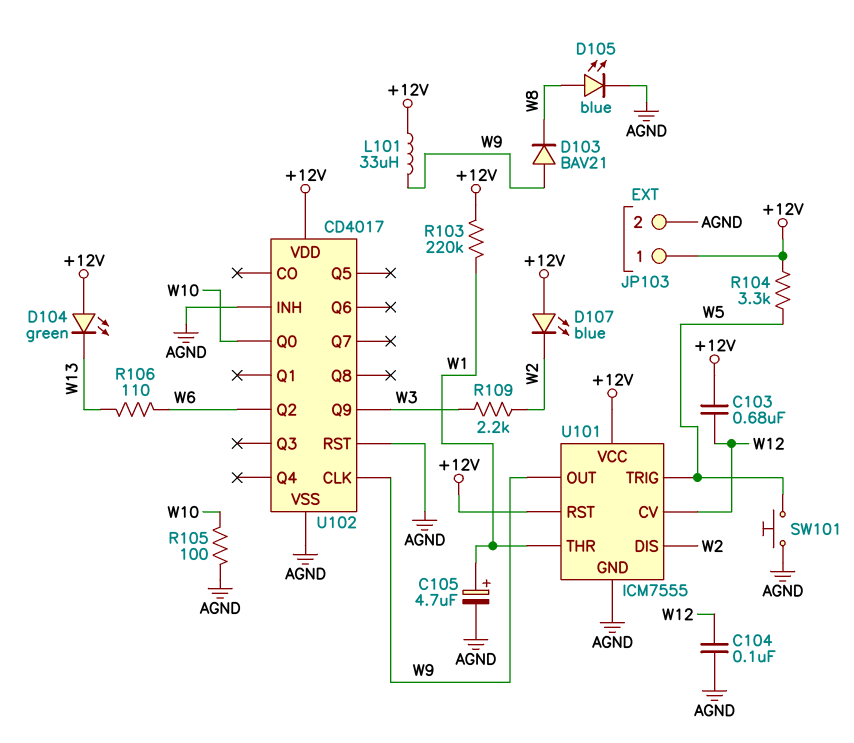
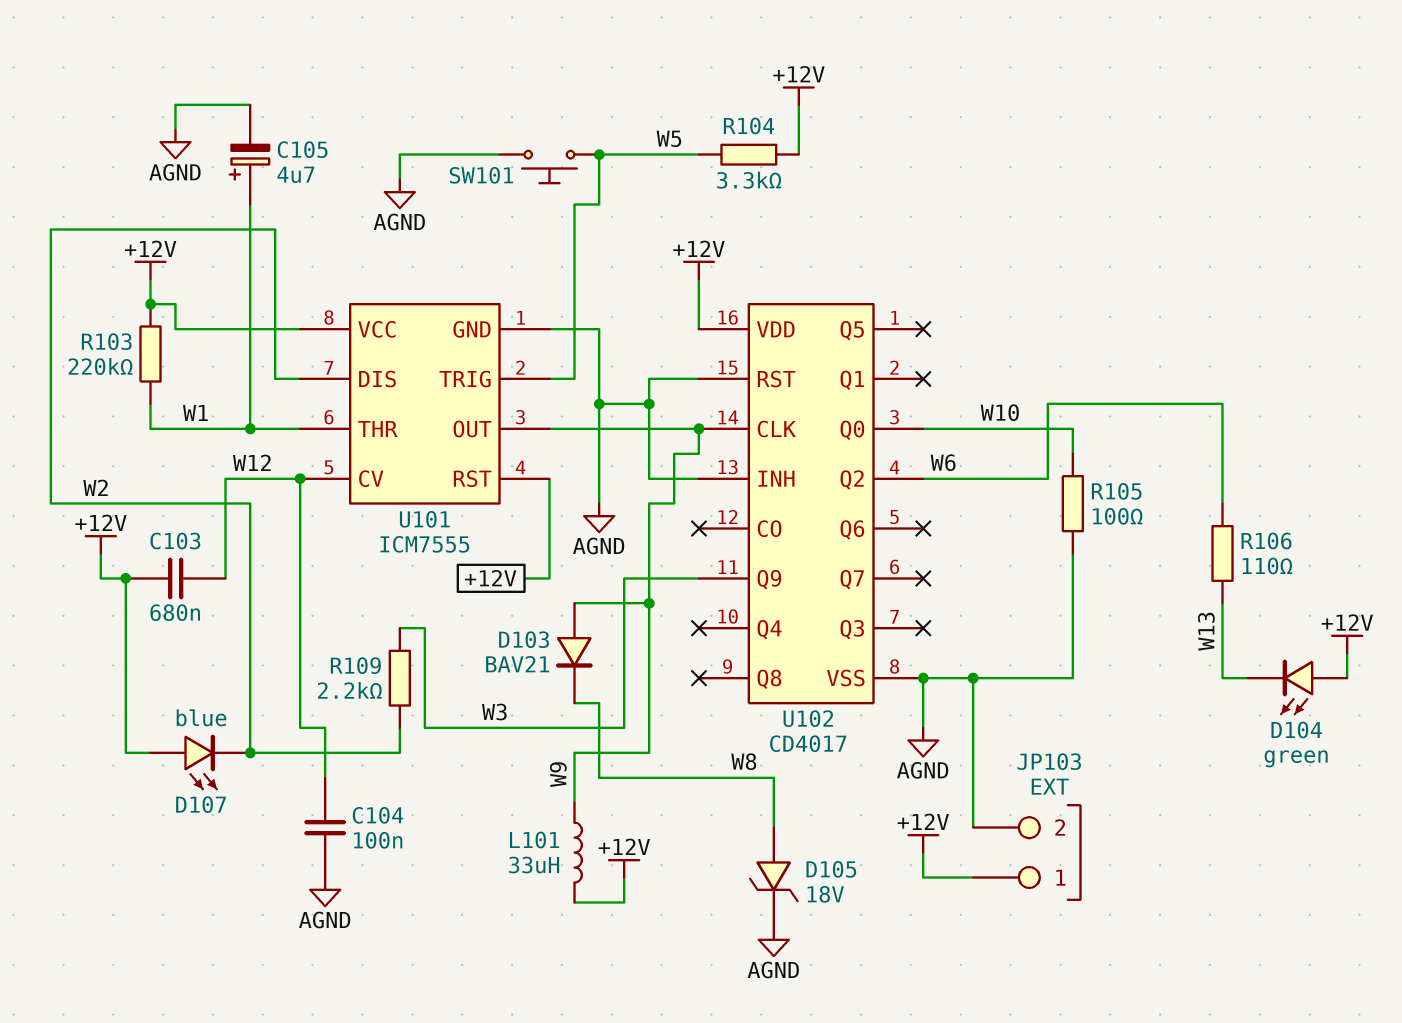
D105: LED blue (A W8, K AGND) -> zener 18V (A W8, K AGND)

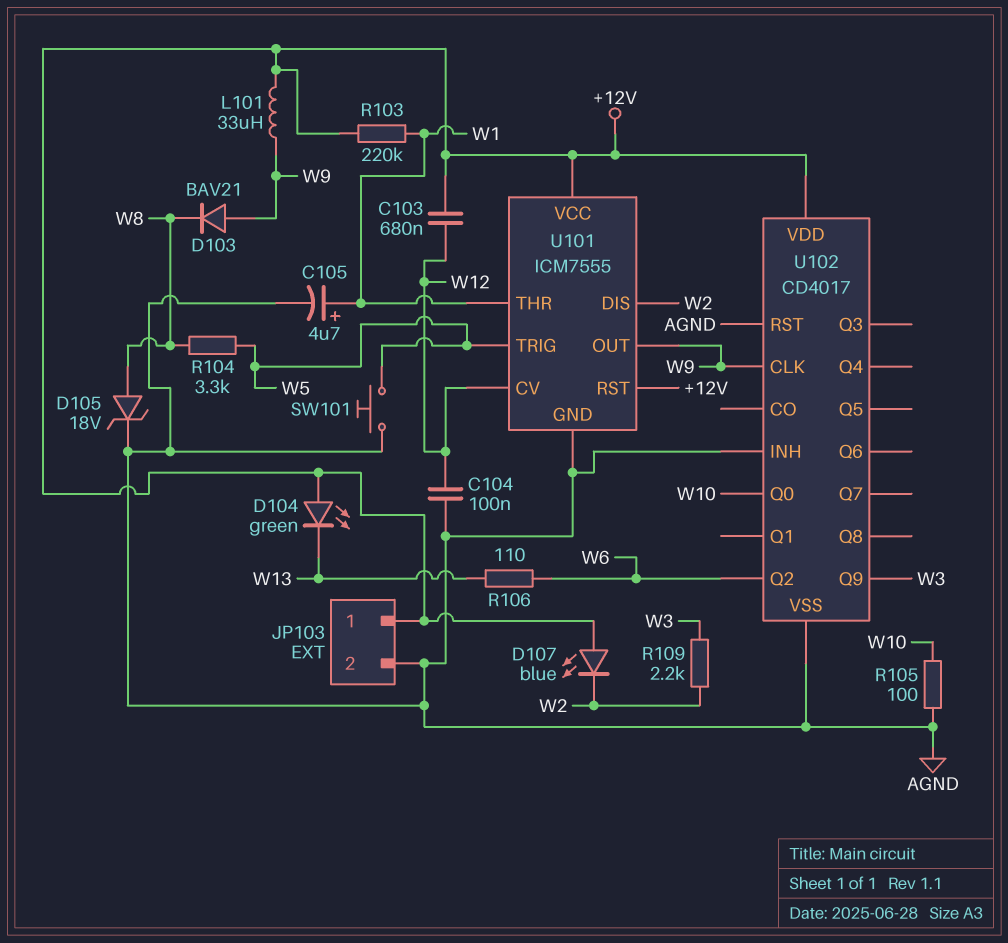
R104: 3.3k (+12V, W5) -> 3.3k (W5, W8)

